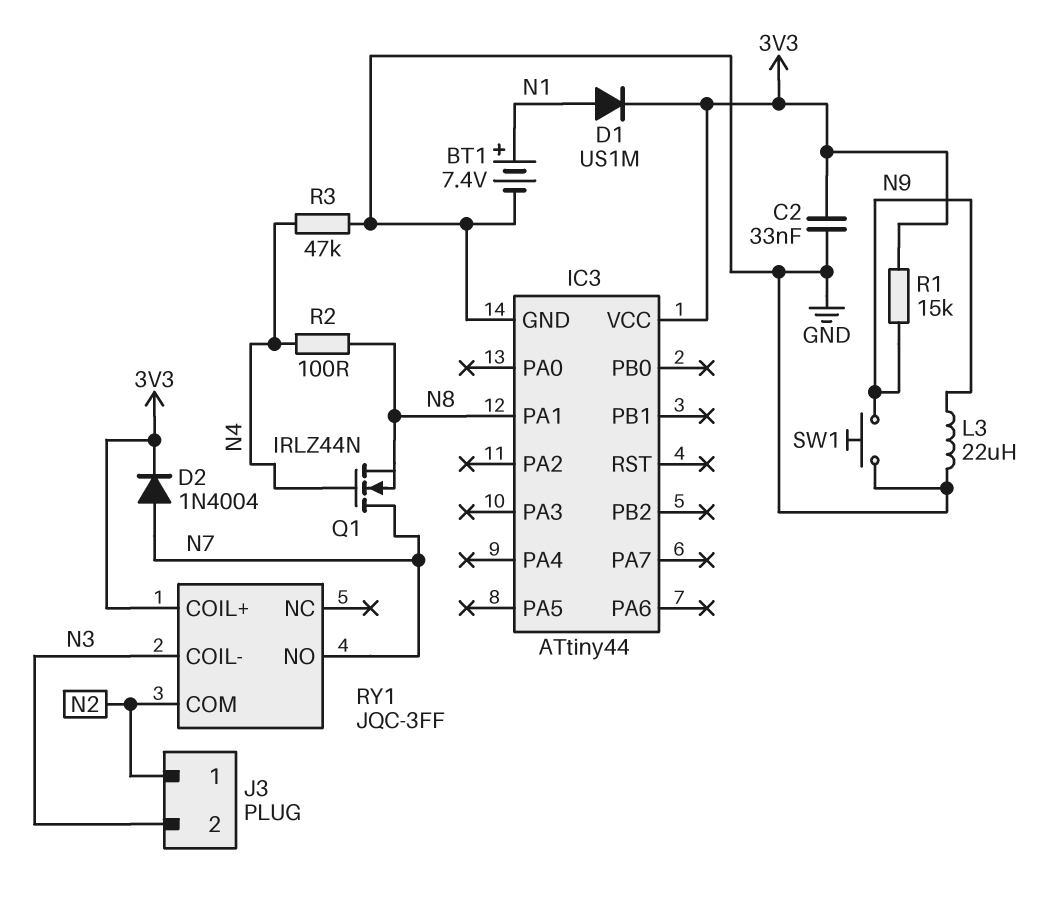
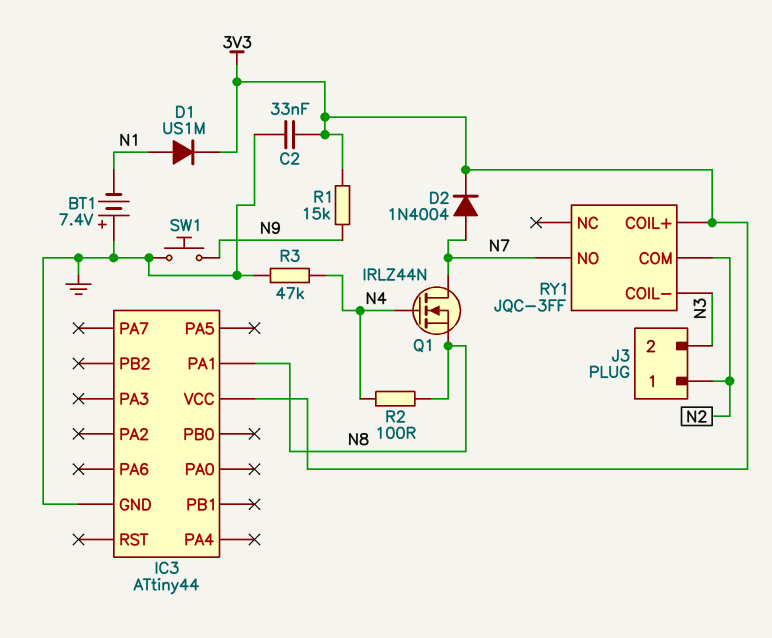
BT1: 7.4V (plus N1, minus GND) -> 7.4V (plus GND, minus N1)
L3: 22uH (GND, N9) -> none

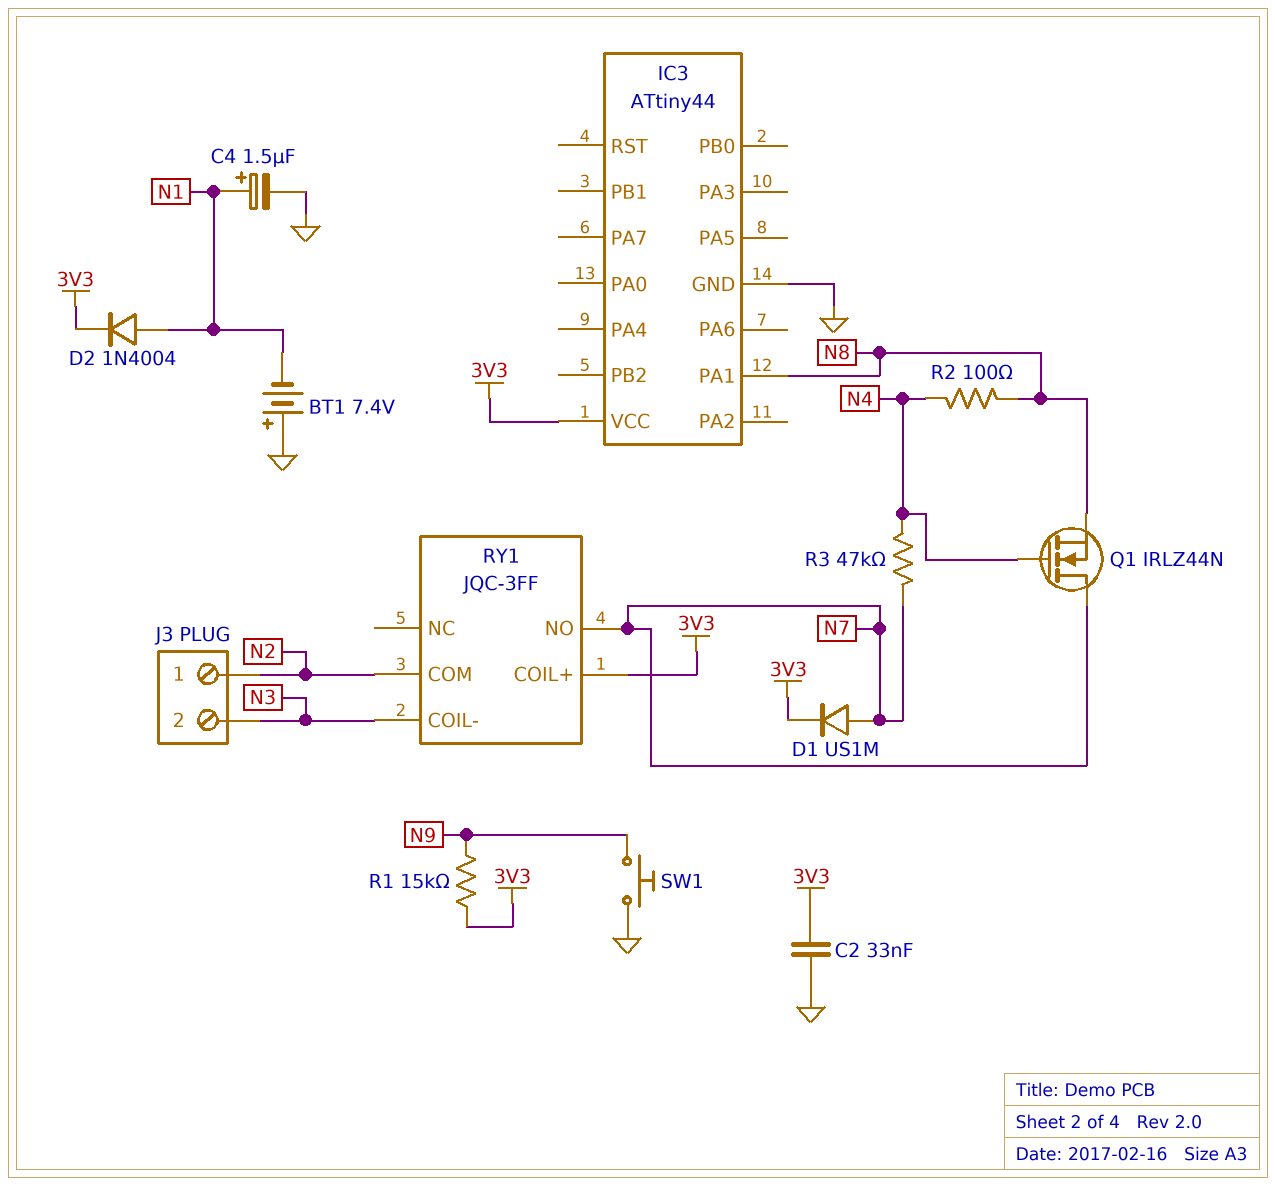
C4: none -> 1.5uF (plus N1, minus GND)
D1: diode US1M (A N1, K 3V3) -> diode US1M (A N7, K 3V3)
D2: diode 1N4004 (A N7, K 3V3) -> diode 1N4004 (A N1, K 3V3)
R3: 47k (GND, N4) -> 47k (N4, N7)

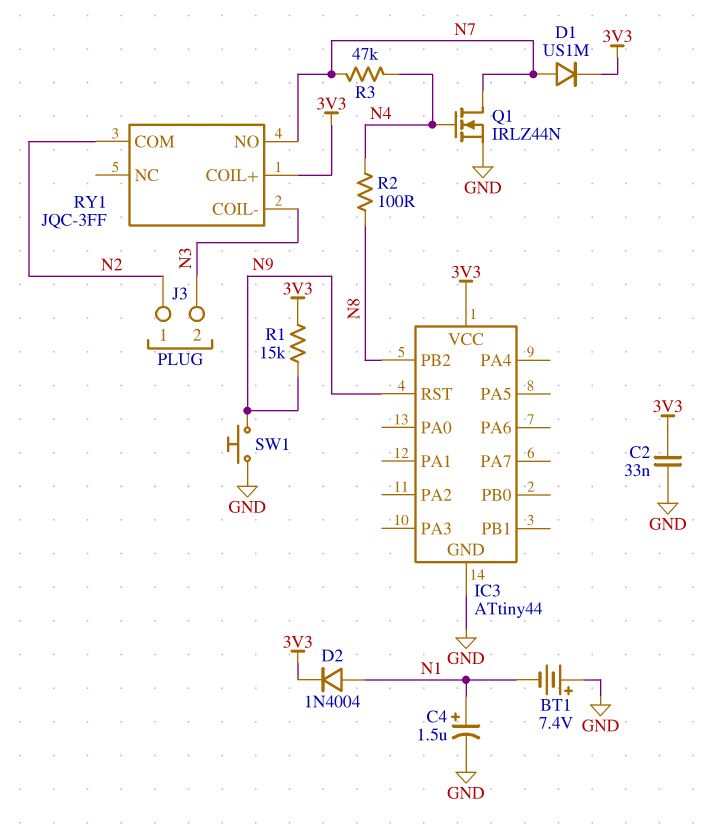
IC3 pin PA1: N8 -> none
IC3 pin PB2: none -> N8
IC3 pin RST: none -> N9
Q1: NMOS IRLZ44N (G N4, D N7, S N8) -> NMOS IRLZ44N (G N4, D N7, S GND)

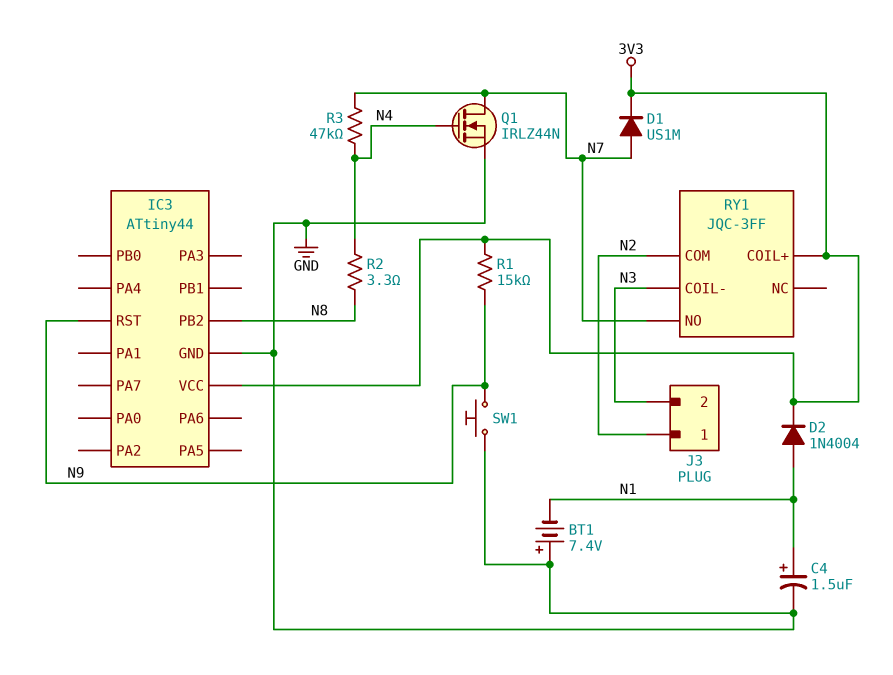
C2: 33nF (3V3, GND) -> none
R2: 100 (N4, N8) -> 3.3 (N4, N8)

